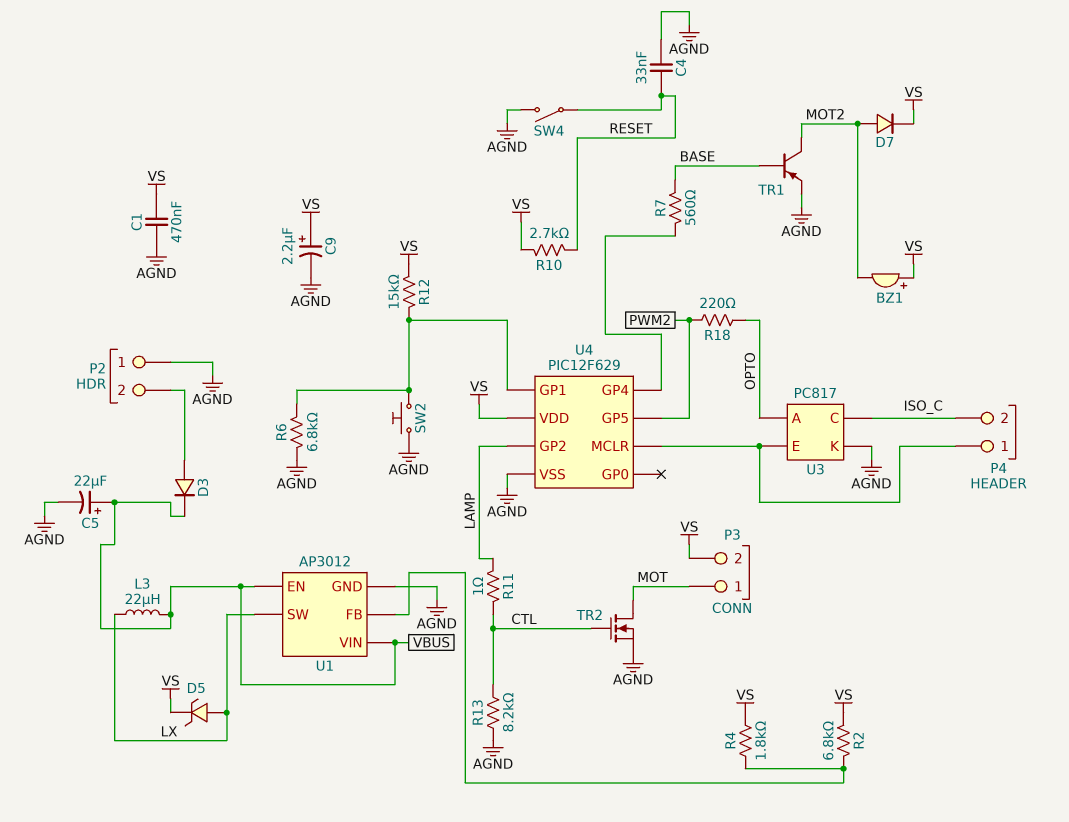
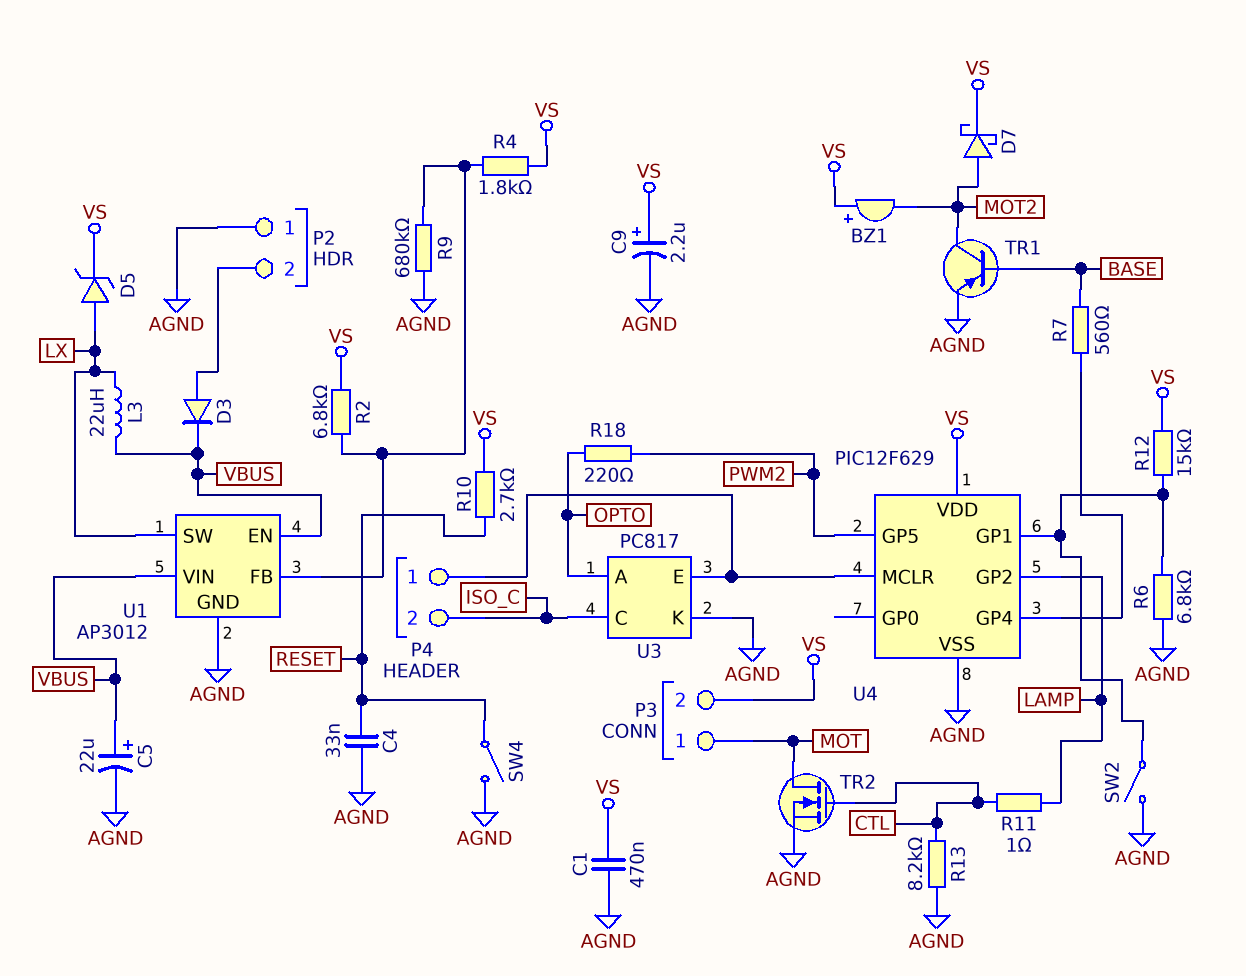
D7: diode (A MOT2, K VS) -> schottky (A MOT2, K VS)
R9: none -> 680k (AGND, U1/FB)
SW2: button (AGND, U4/GP1) -> switch (AGND, U4/GP1)

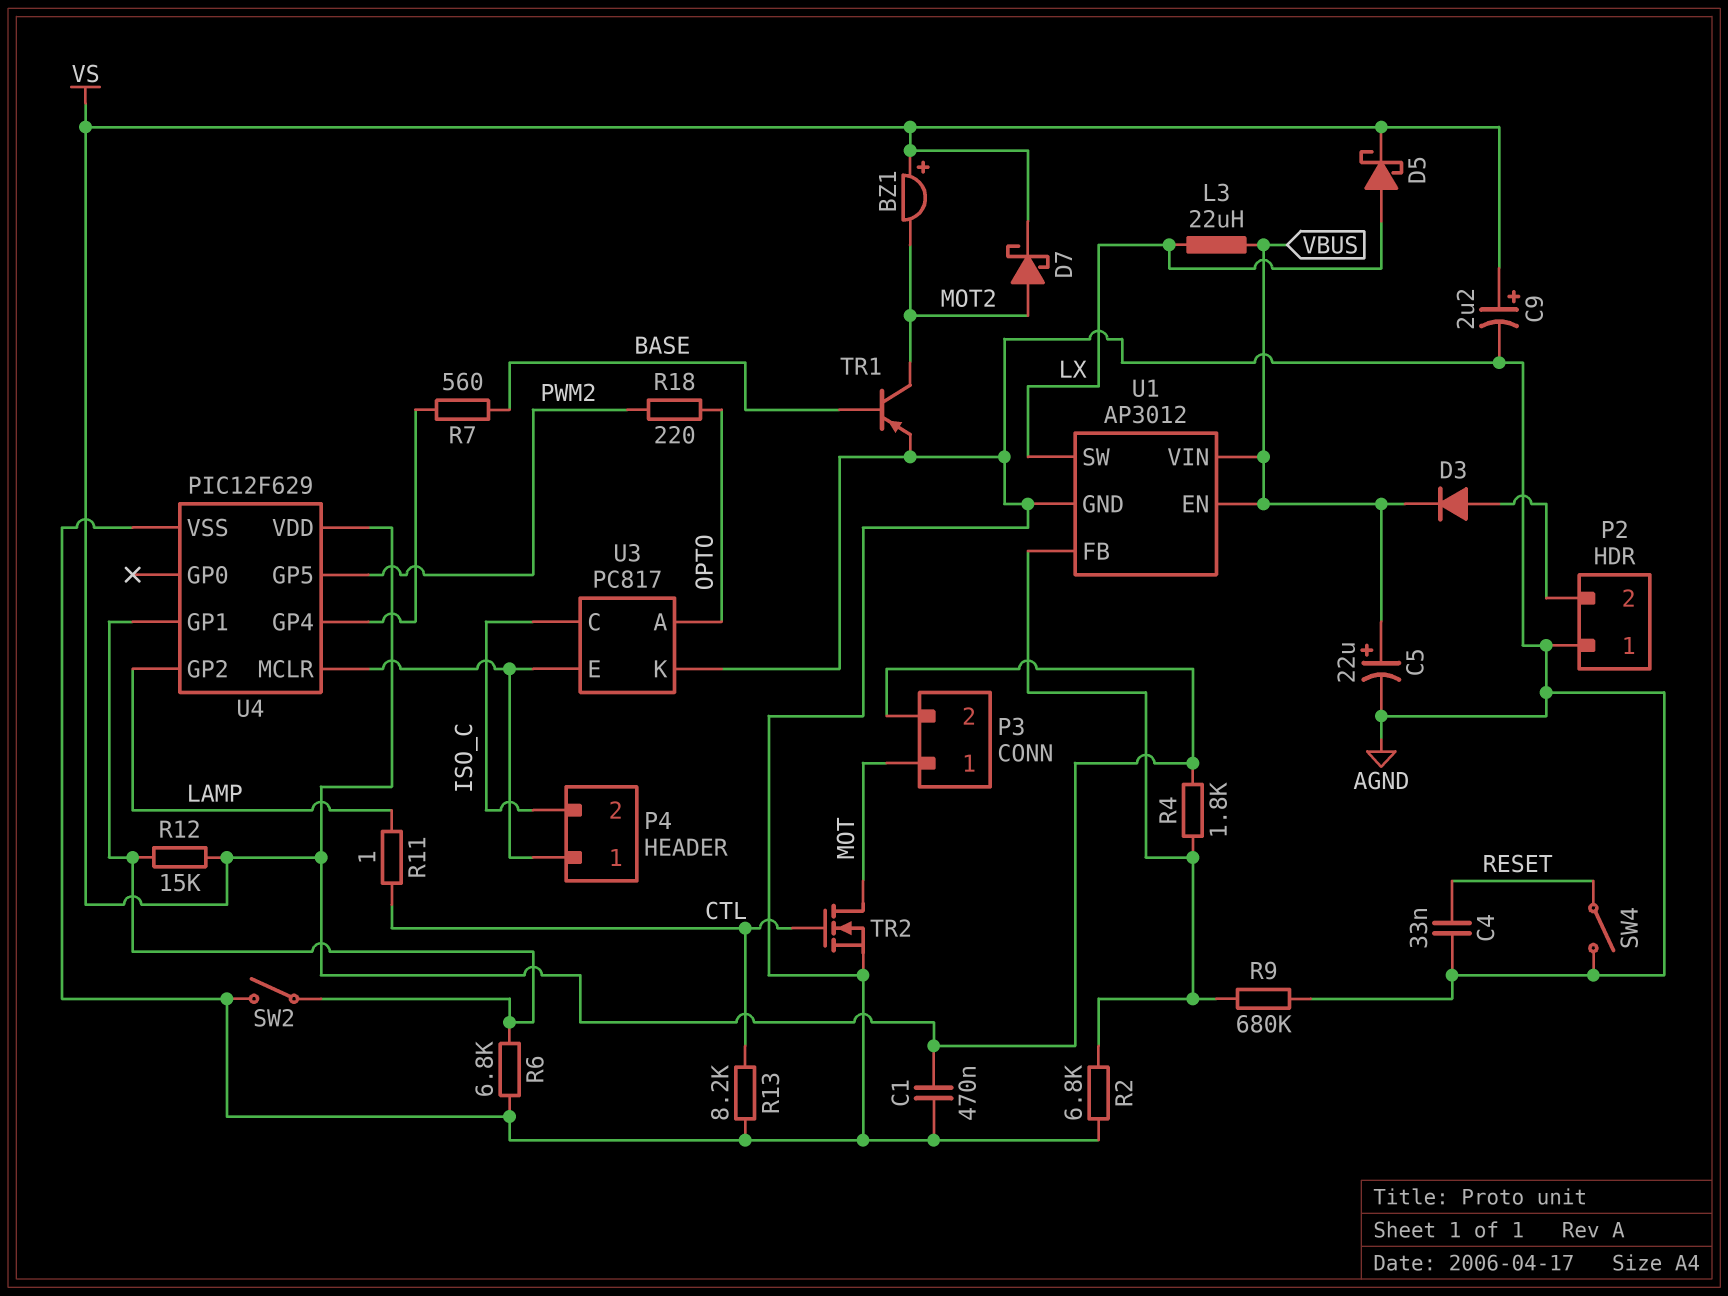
D5: zener (A LX, K VS) -> schottky (A LX, K VS)
R2: 6.8k (U1/FB, VS) -> 6.8k (AGND, U1/FB)
R10: 2.7k (RESET, VS) -> none

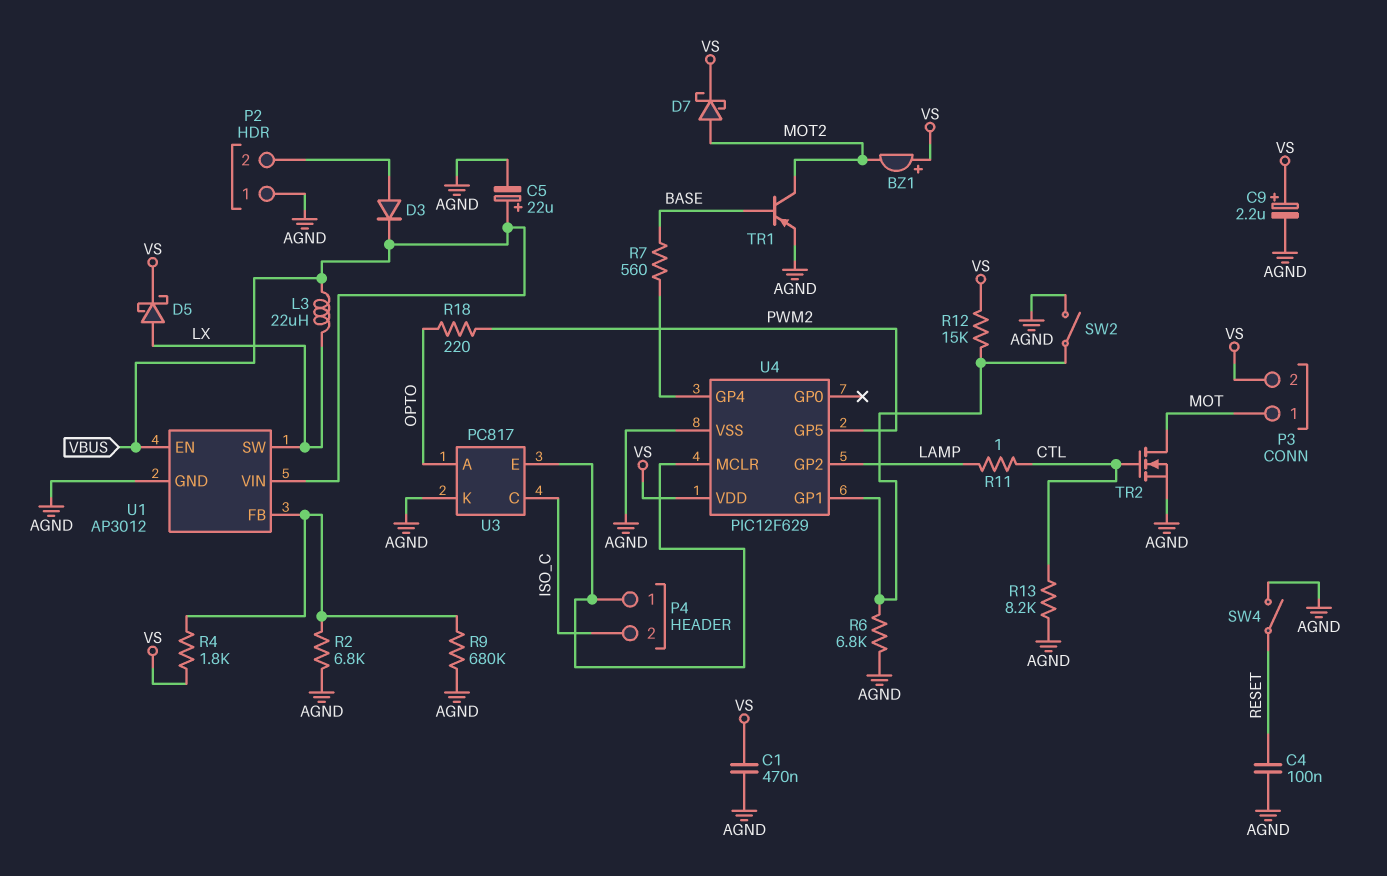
C4: 33nF (AGND, RESET) -> 100nF (AGND, RESET)

